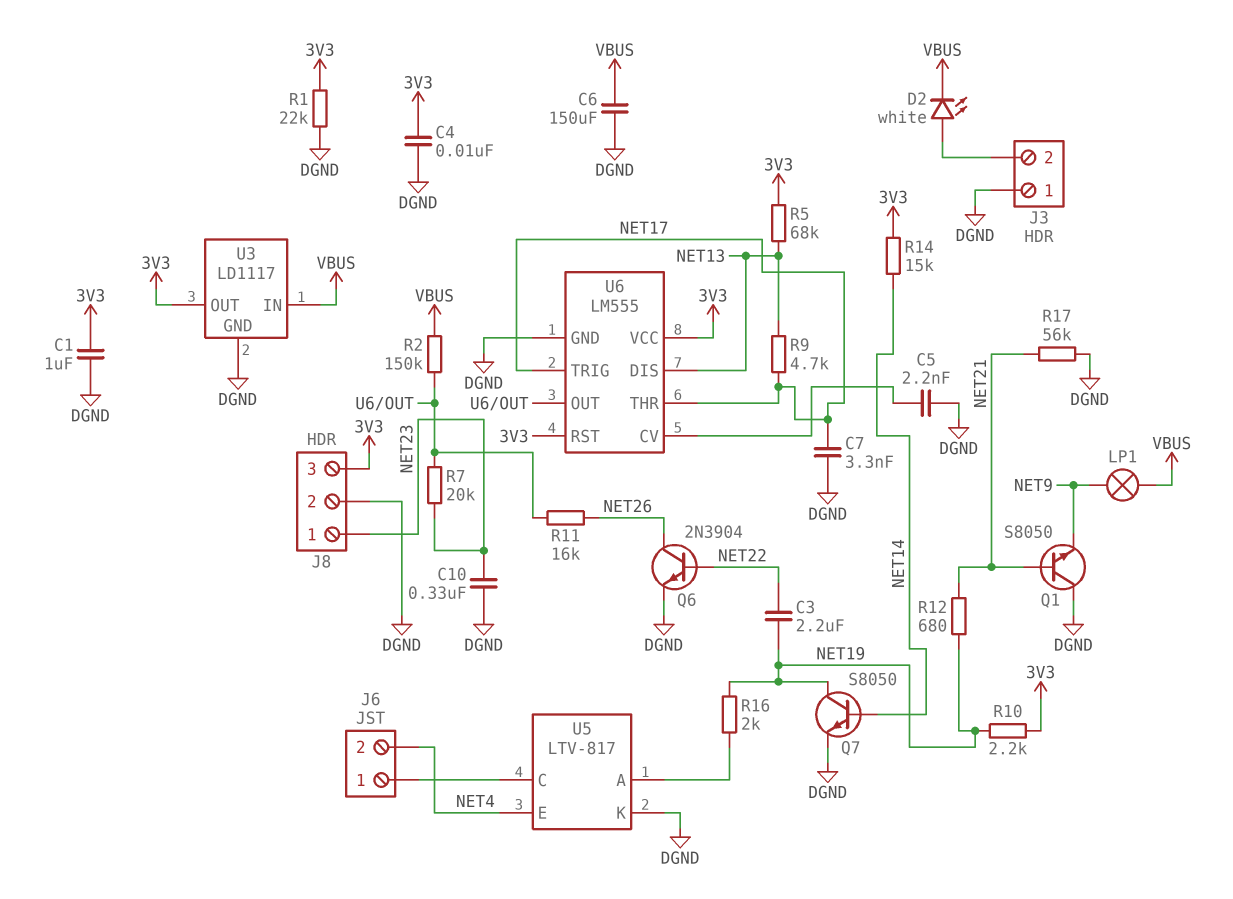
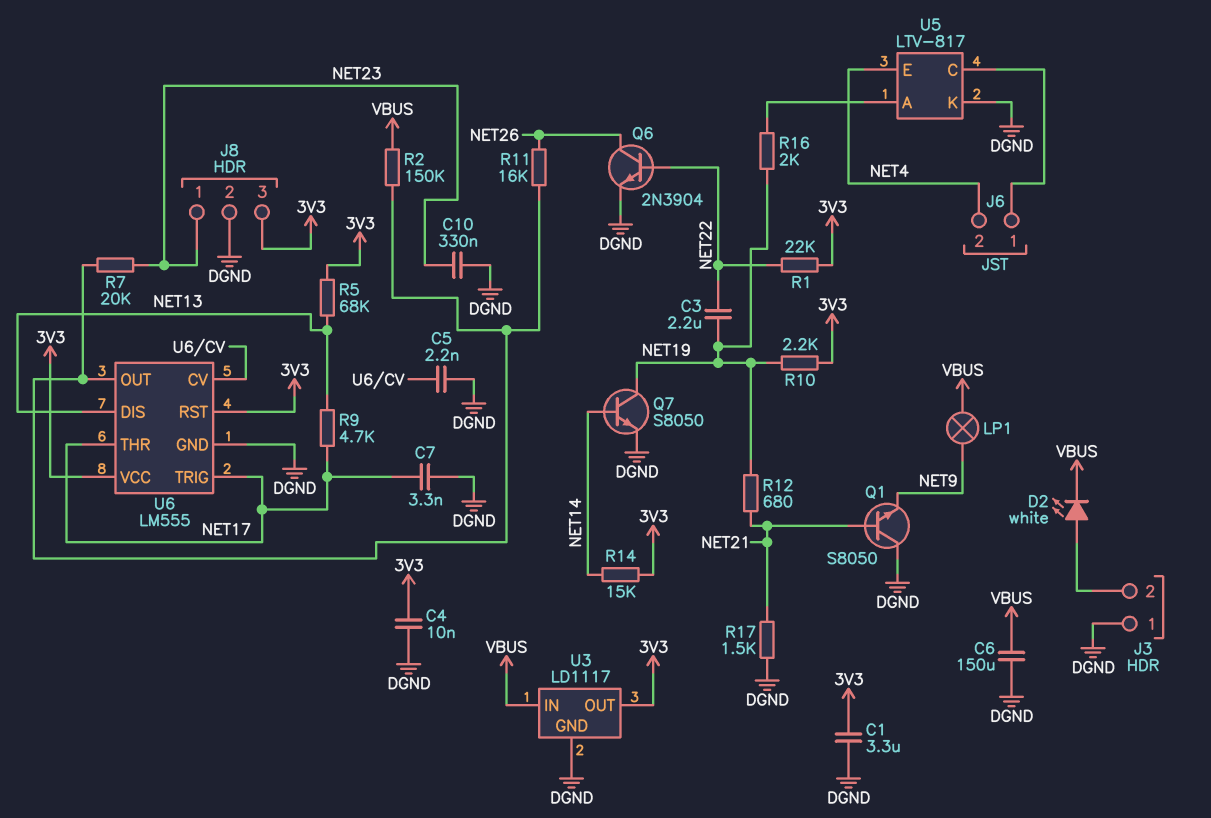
C1: 1uF (3V3, DGND) -> 3.3uF (3V3, DGND)
R1: 22k (3V3, DGND) -> 22k (3V3, NET22)
R17: 56k (DGND, NET21) -> 1.5k (DGND, NET21)

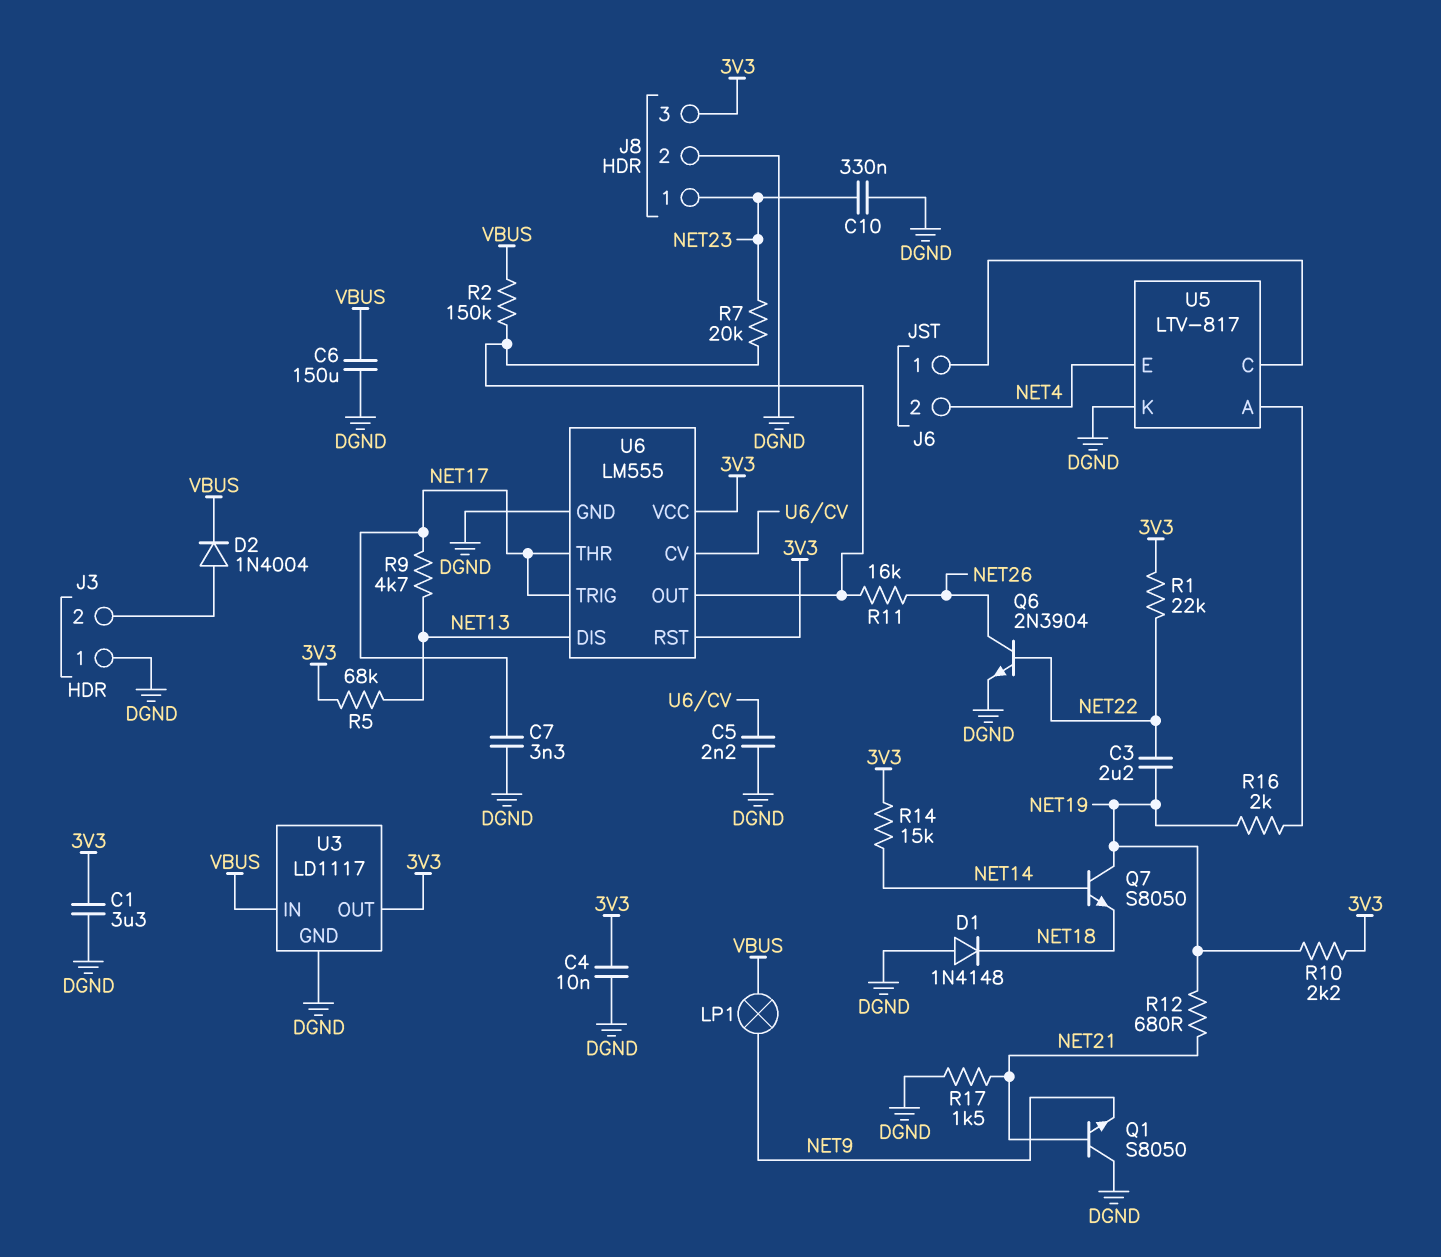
D1: none -> diode 1N4148 (A DGND, K NET18)
D2: LED white (A J3/2, K VBUS) -> diode 1N4004 (A J3/2, K VBUS)
Q7: NPN S8050 (B NET14, C NET19, E DGND) -> NPN S8050 (B NET14, C NET19, E NET18)

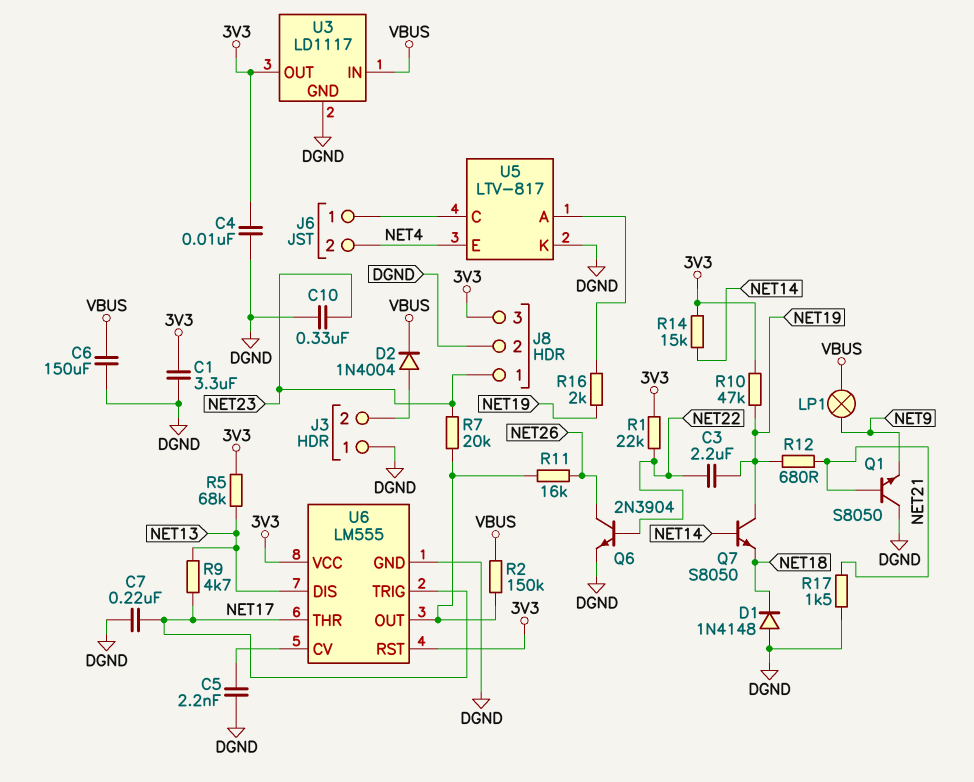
C7: 3.3nF (DGND, NET17) -> 220nF (DGND, NET17)
R10: 2.2k (3V3, NET19) -> 47k (3V3, NET19)

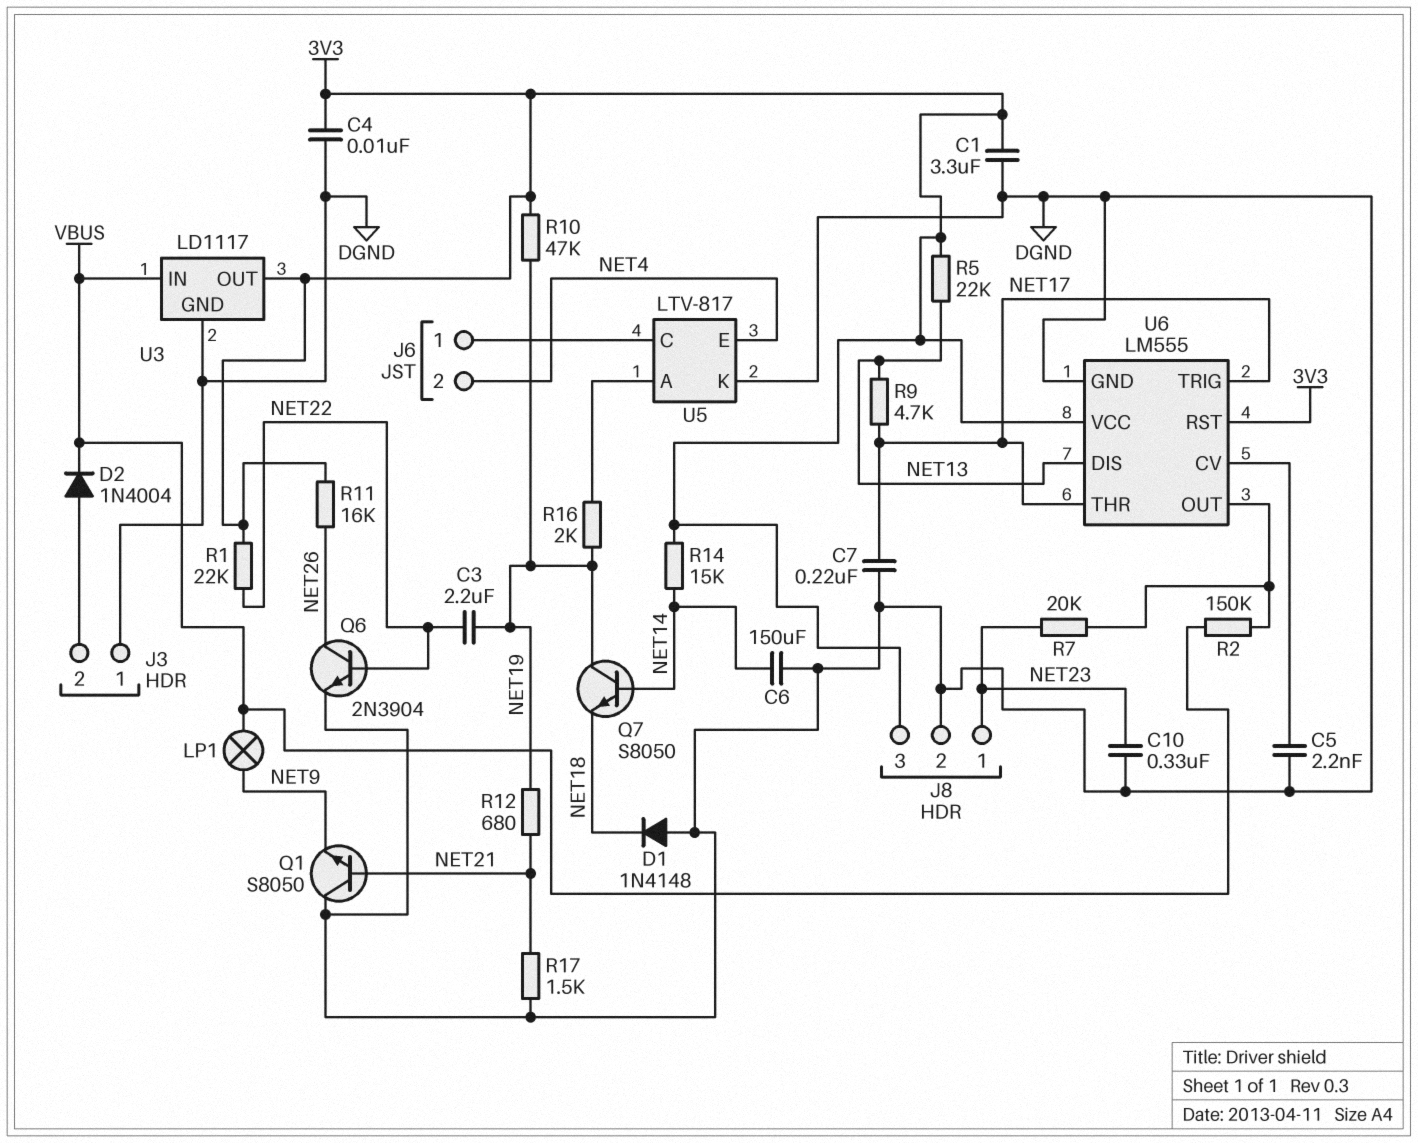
C6: 150uF (DGND, VBUS) -> 150uF (DGND, NET14)
R5: 68k (3V3, NET13) -> 22k (3V3, NET13)
R11: 16k (NET26, U6/OUT) -> 16k (3V3, NET26)

